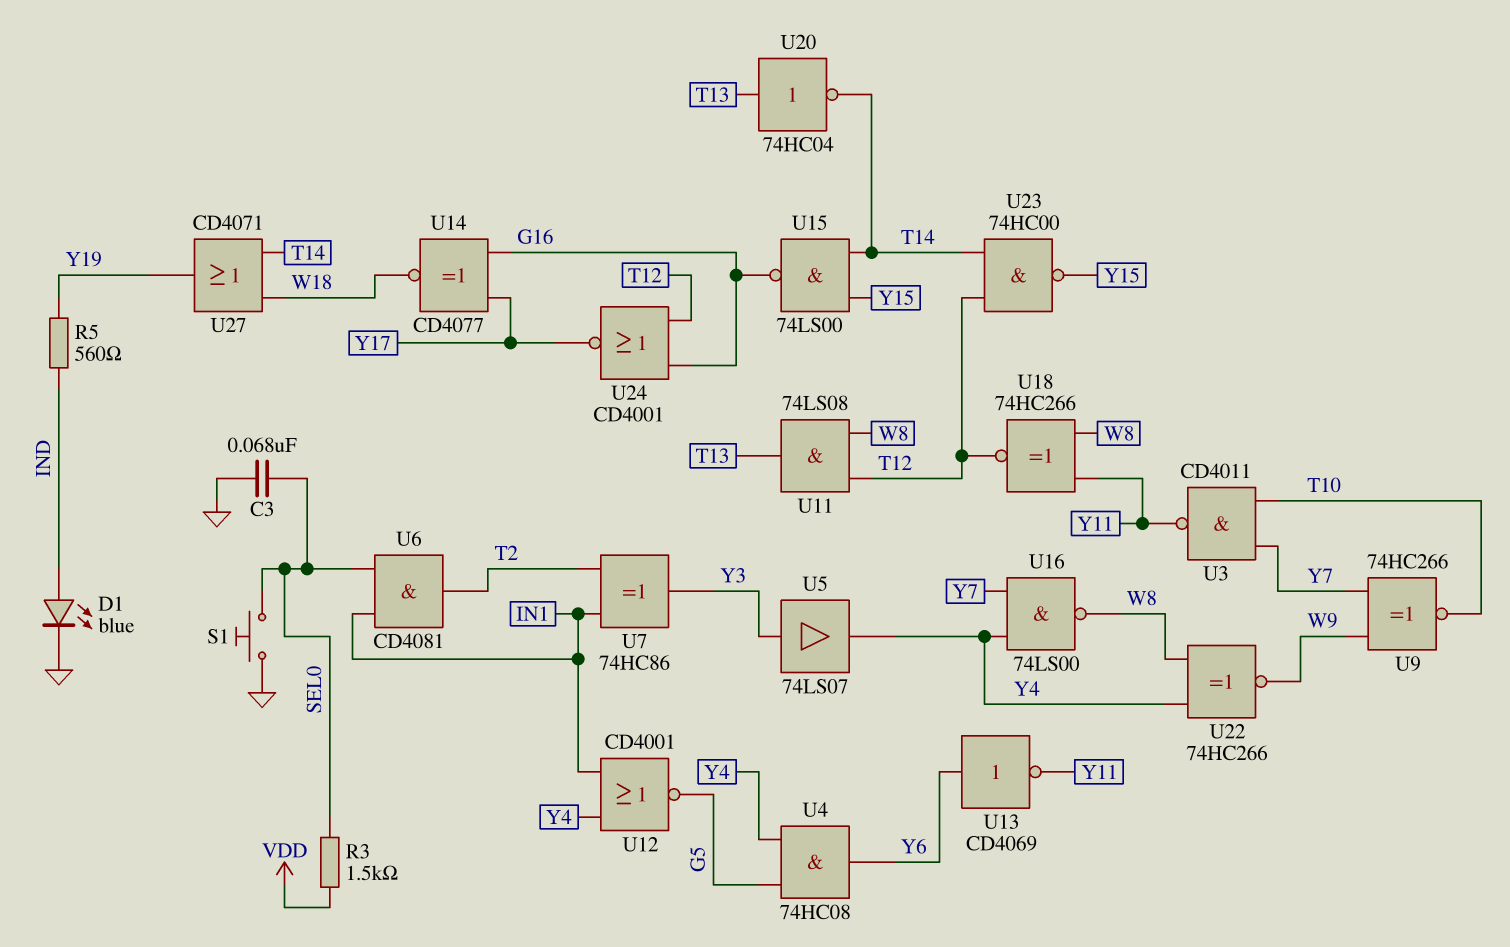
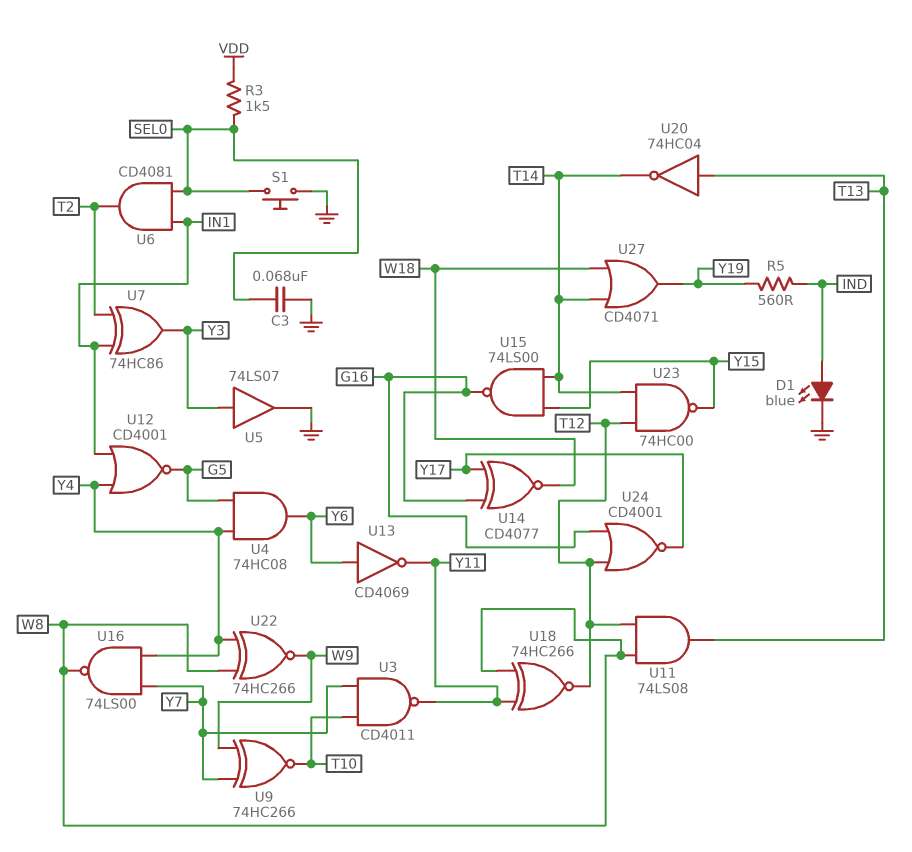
U5: buffer 74LS07 (in Y3, out Y4) -> buffer 74LS07 (in Y3, out GND)

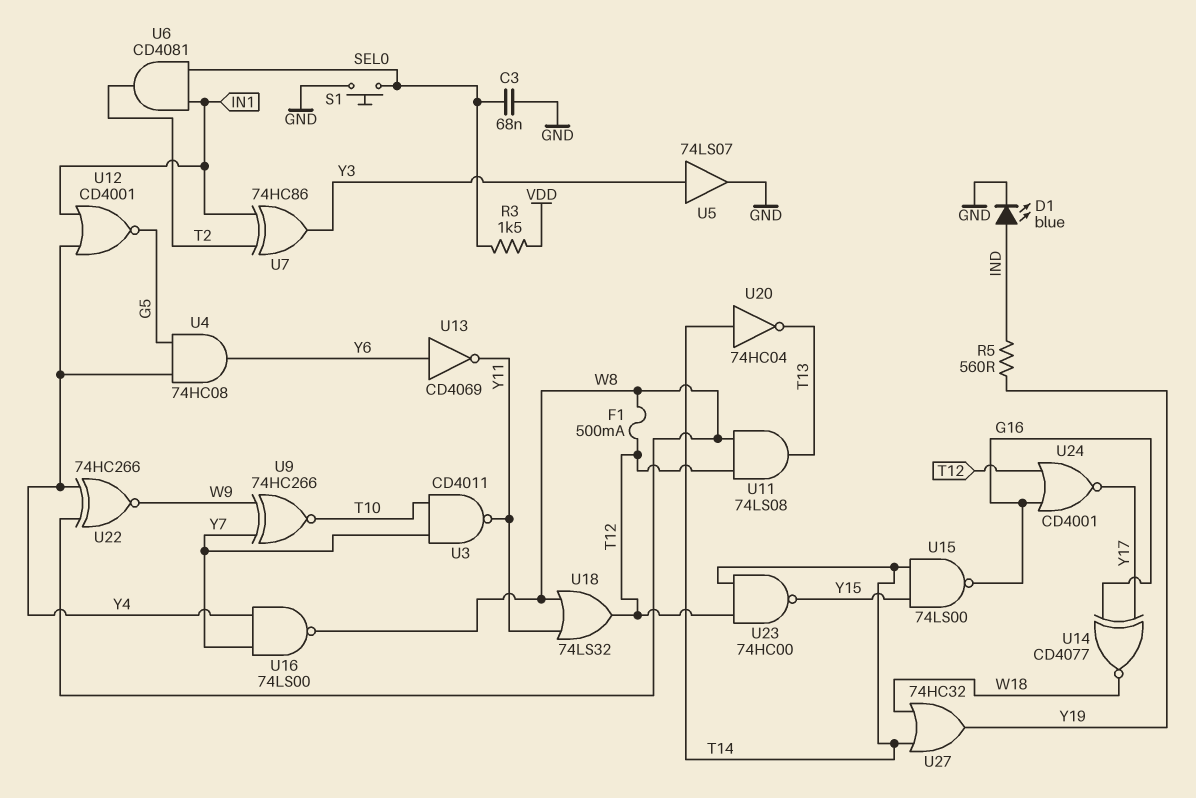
F1: none -> 500mA (T12, W8)
U18: XNOR 74HC266 (in W8, in Y11, out T12) -> OR 74LS32 (in W8, in Y11, out T12)
U20: NOT 74HC04 (in T13, out T14) -> NOT 74HC04 (in T14, out T13)
U27: OR CD4071 (in T14, in W18, out Y19) -> OR 74HC32 (in T14, in W18, out Y19)

